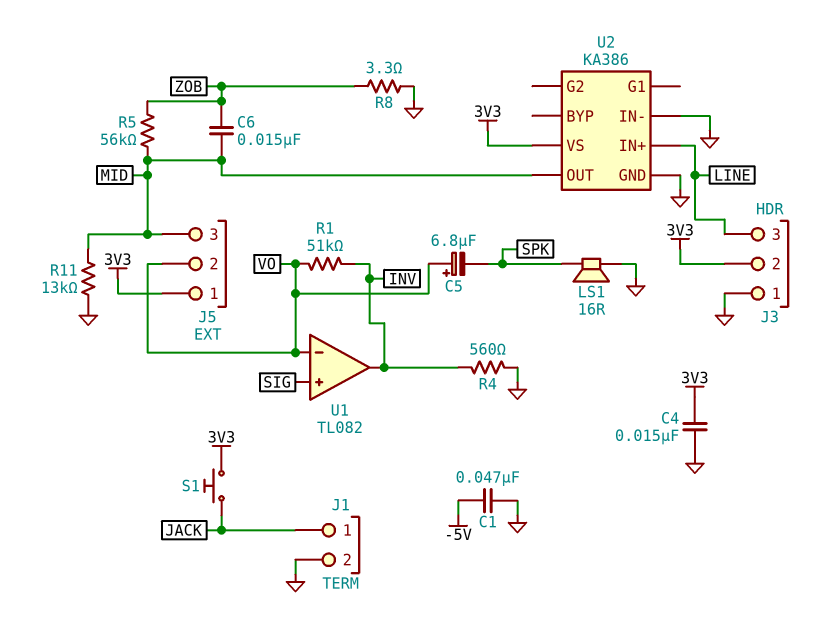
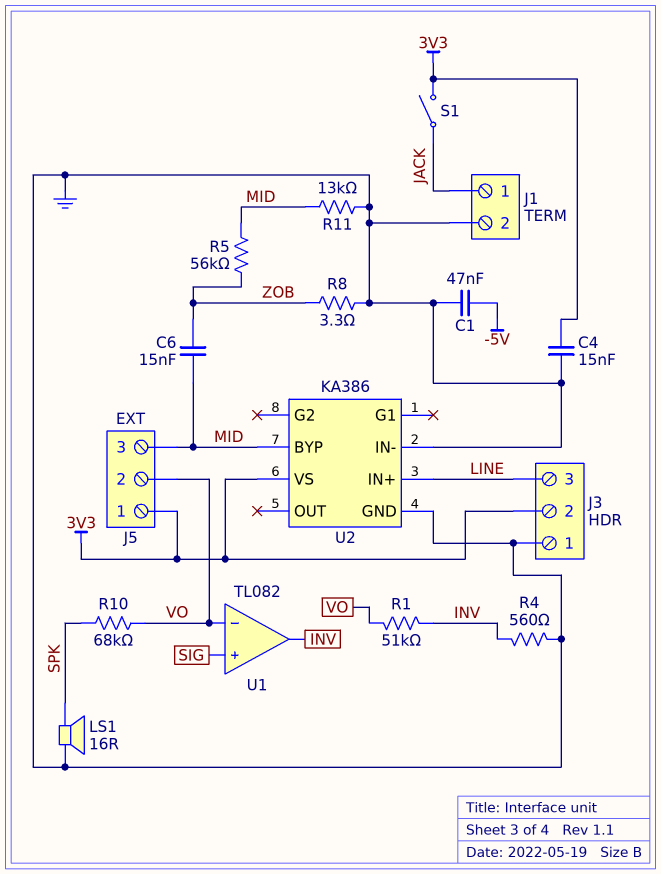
C5: 6.8uF (plus VO, minus SPK) -> none
R10: none -> 68k (SPK, VO)
S1: button (3V3, JACK) -> switch (3V3, JACK)
U2 pin BYP: none -> MID
U2 pin OUT: MID -> none

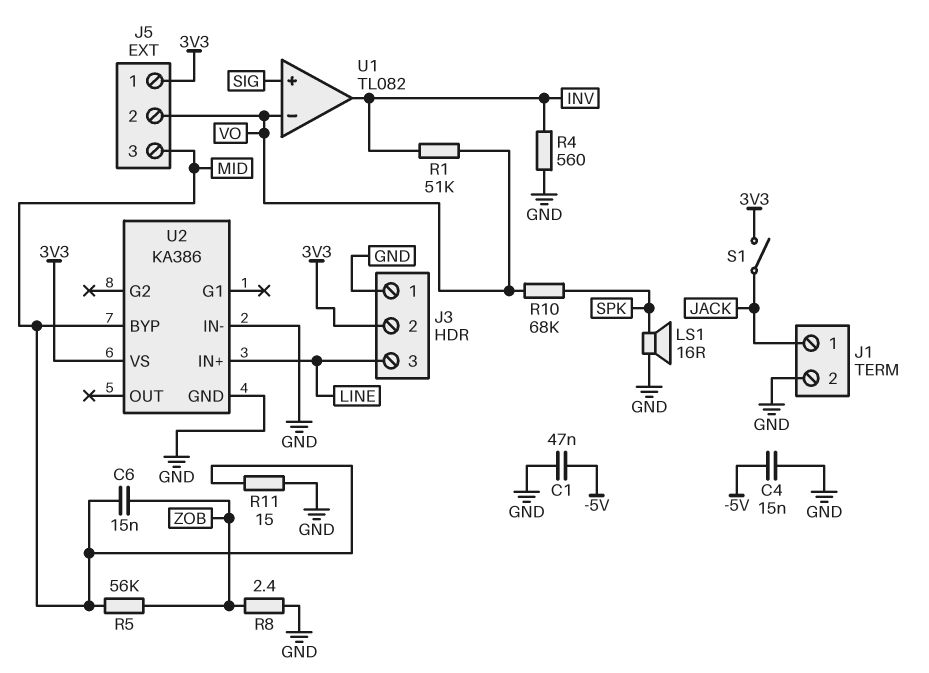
C4: 15nF (3V3, GND) -> 15nF (-5V, GND)
R8: 3.3 (GND, ZOB) -> 2.4 (GND, ZOB)
R11: 13k (GND, MID) -> 15 (GND, MID)

